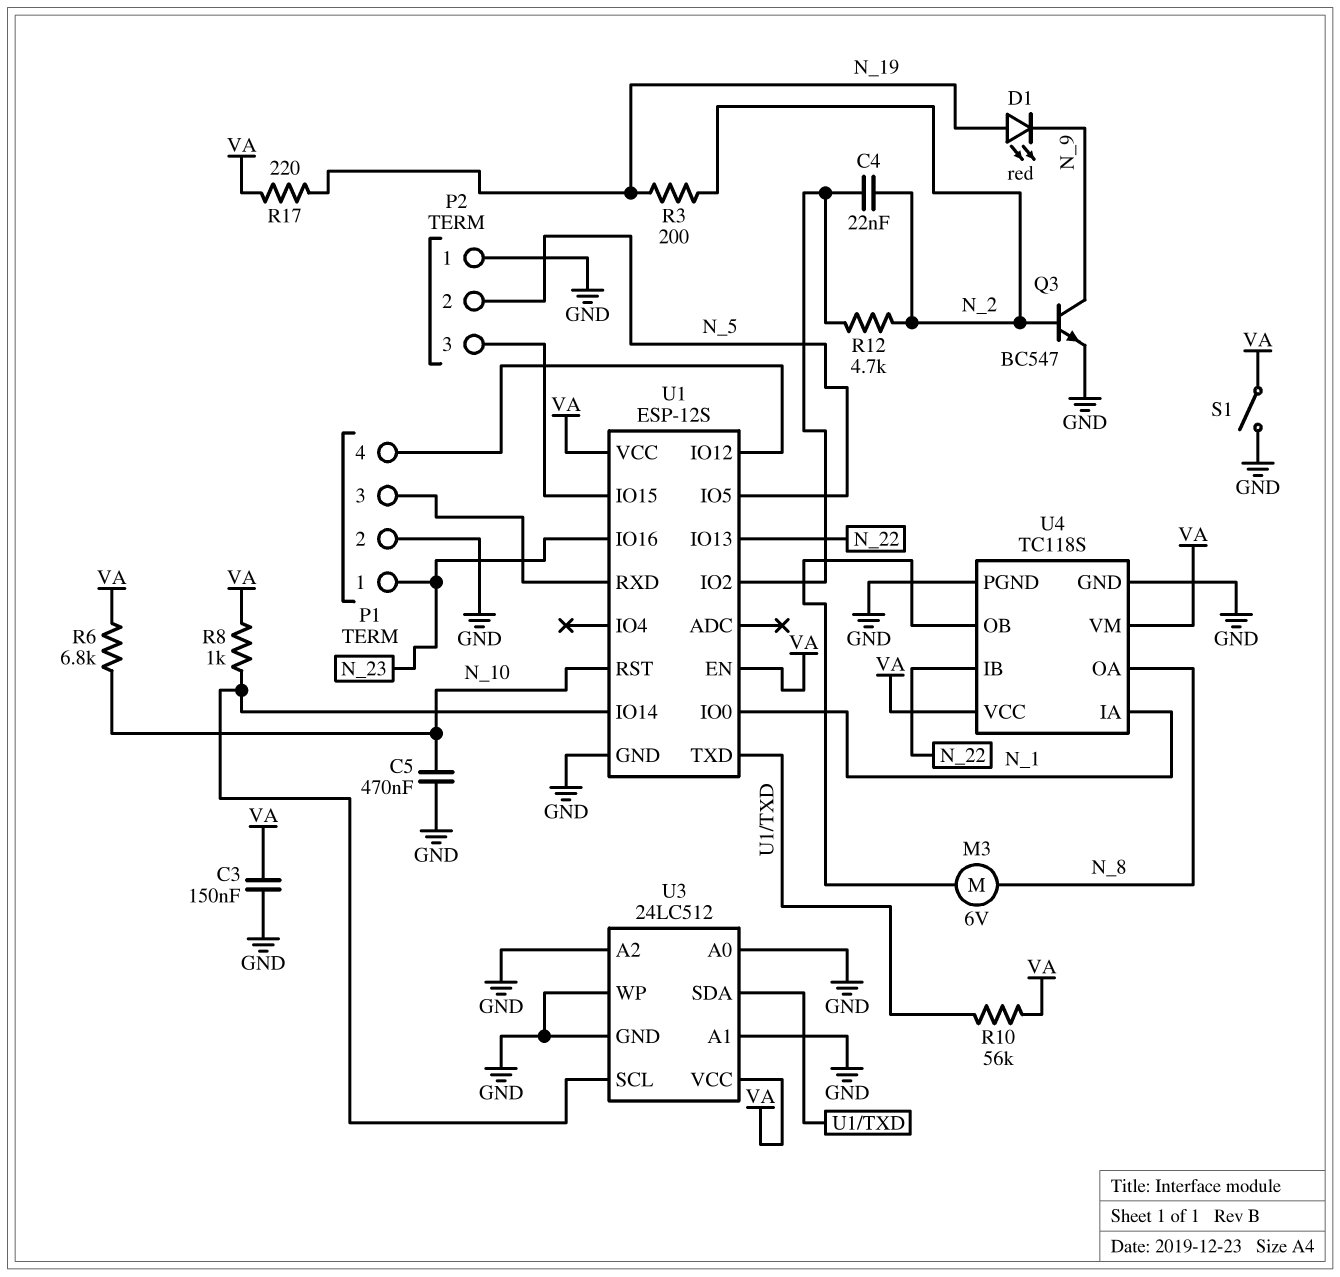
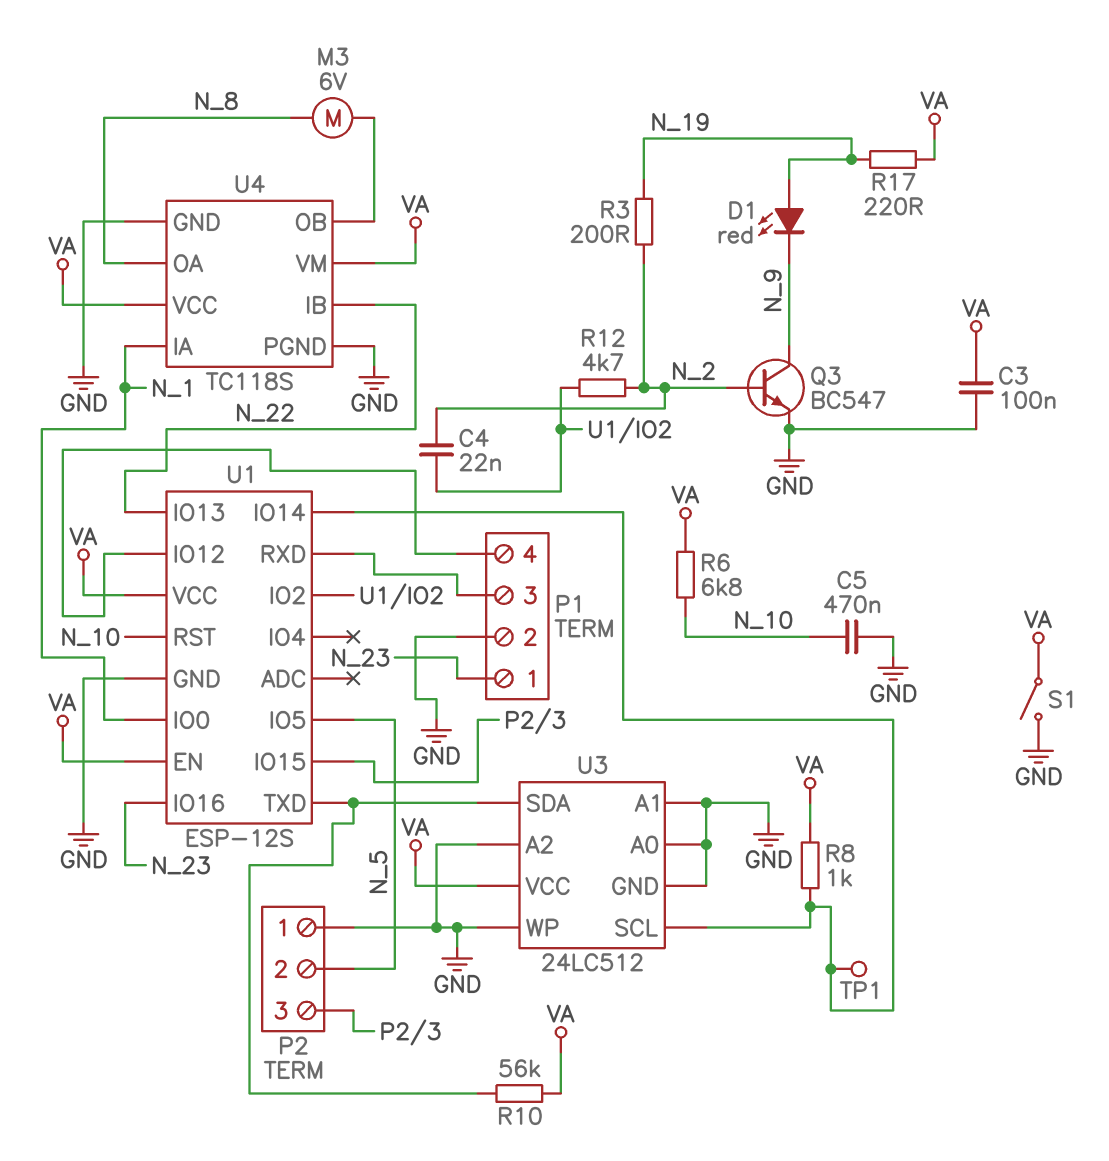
C3: 150nF (GND, VA) -> 100nF (GND, VA)
TP1: none -> test point (U1/IO14)

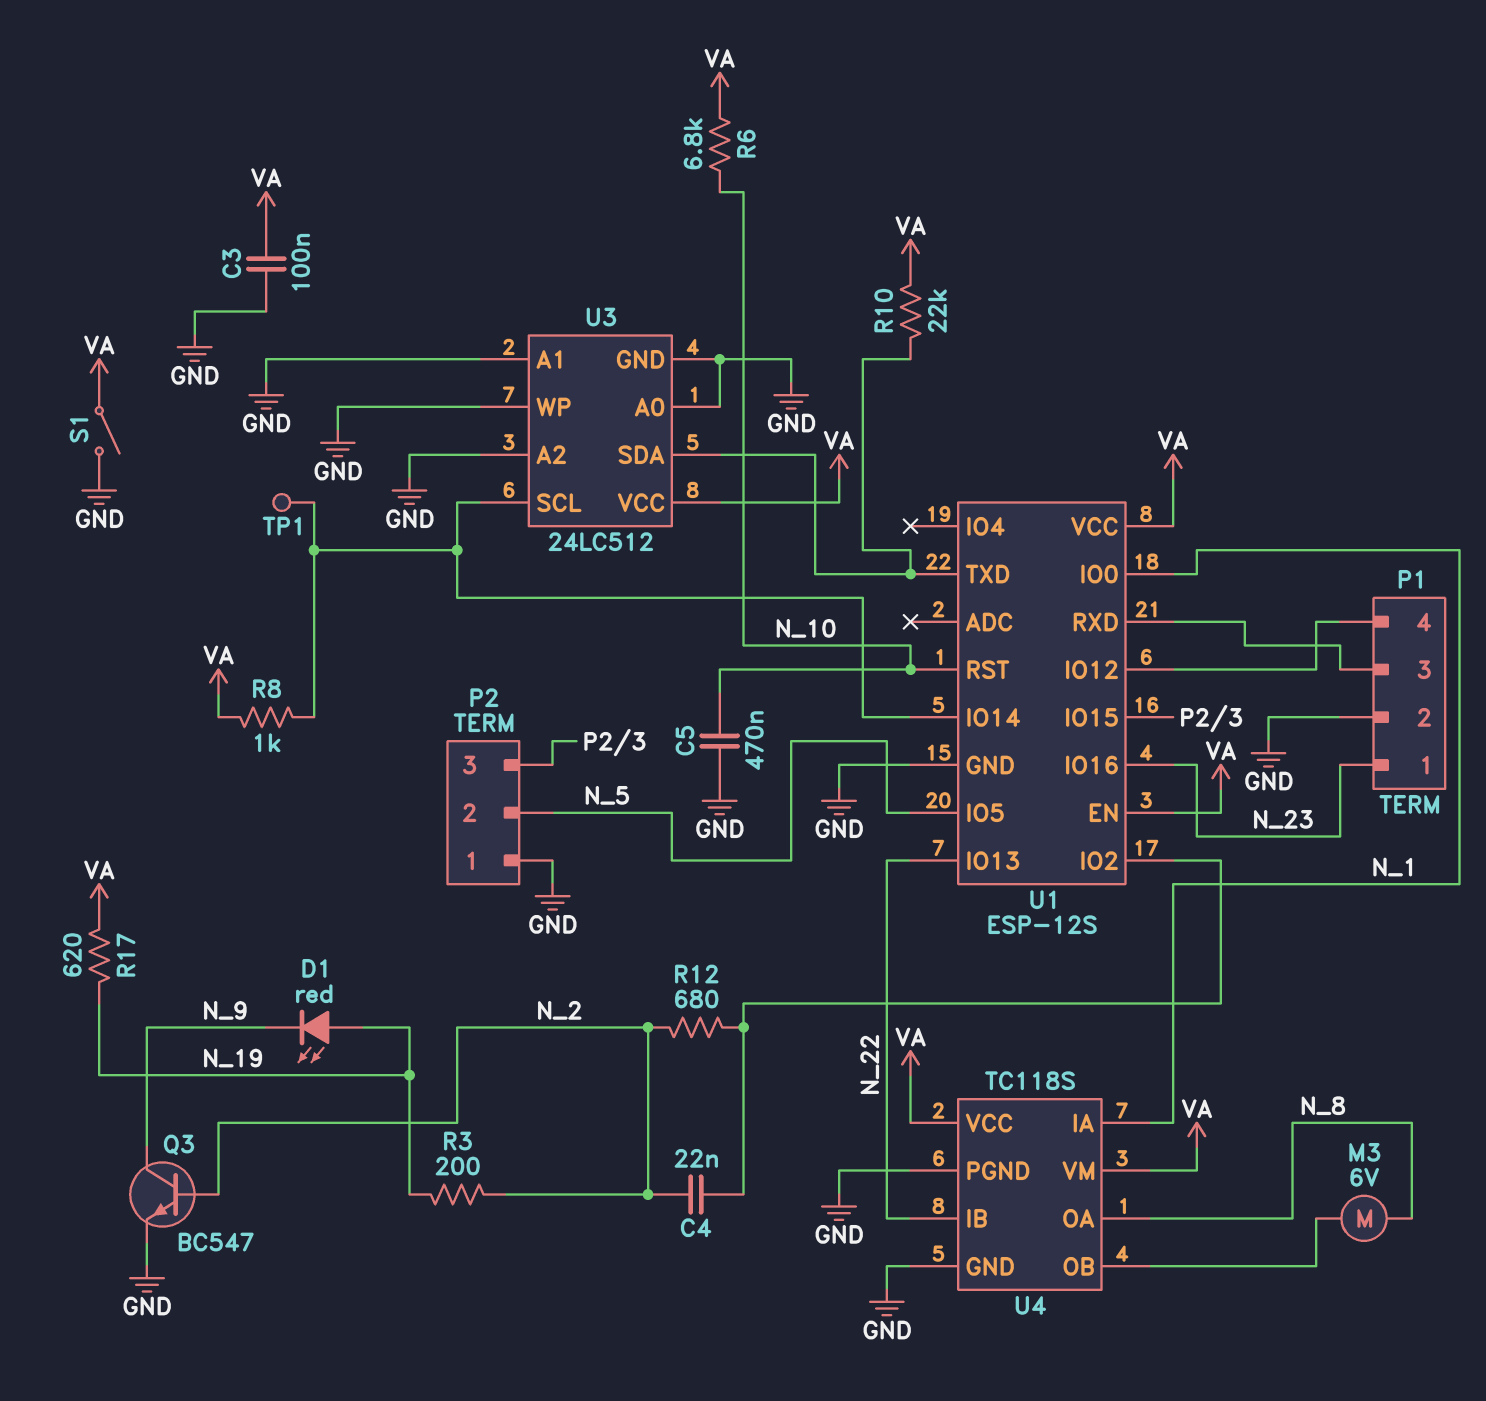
R10: 56k (U1/TXD, VA) -> 22k (U1/TXD, VA)
R12: 4.7k (N_2, U1/IO2) -> 680 (N_2, U1/IO2)
R17: 220 (N_19, VA) -> 620 (N_19, VA)

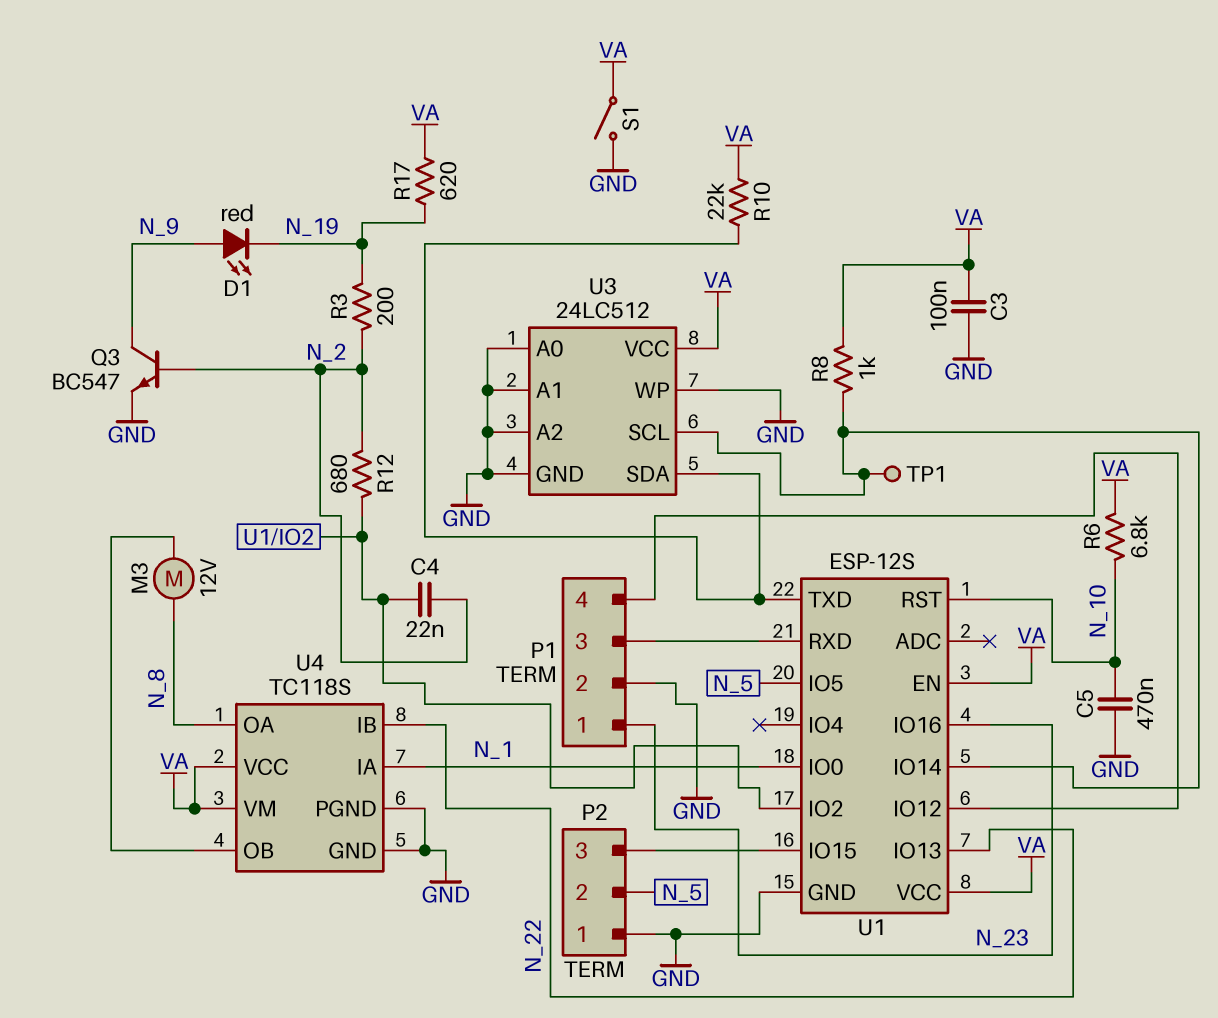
D1: LED red (A N_19, K N_9) -> LED red (A N_9, K N_19)
M3: motor 6V (N_8, U4/OB) -> motor 12V (N_8, U4/OB)

